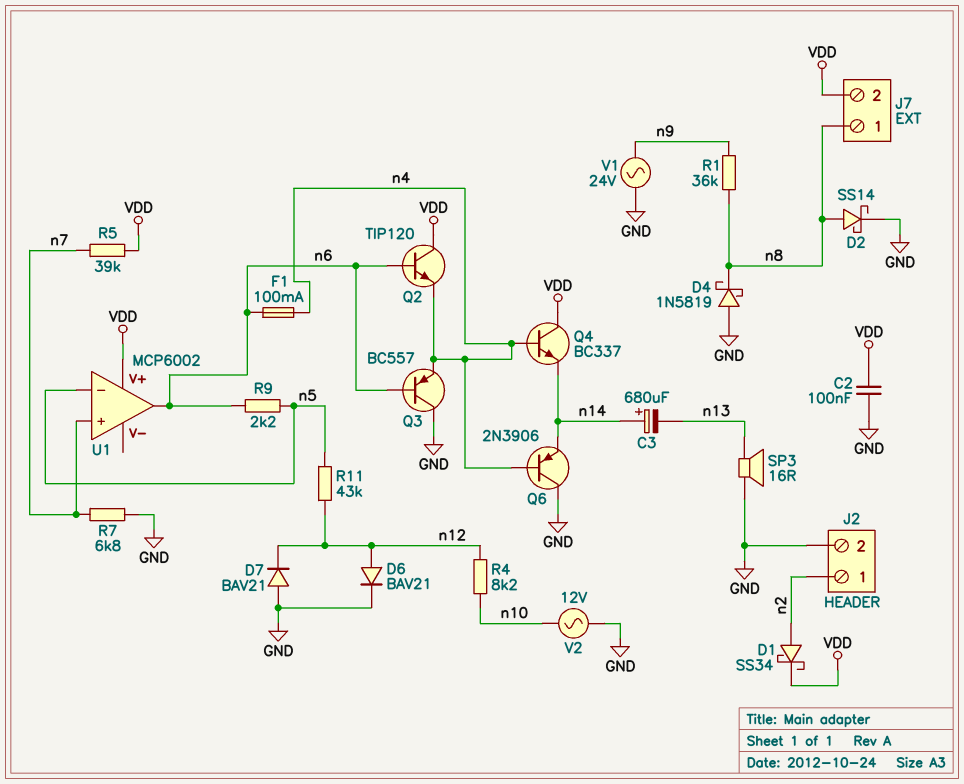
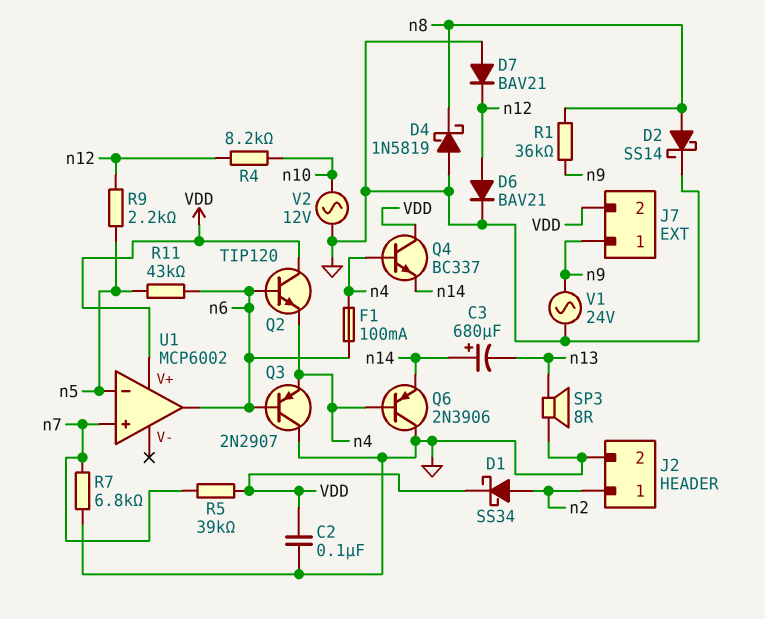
J7 pin 1: n8 -> n9
Q3: PNP BC557 (B n6, C GND, E n4) -> PNP 2N2907 (B n6, C GND, E n4)
R9: 2.2k (n5, n6) -> 2.2k (n5, n12)
R11: 43k (n5, n12) -> 43k (n5, n6)
SP3: speaker 16R (GND, n13) -> speaker 8R (GND, n13)

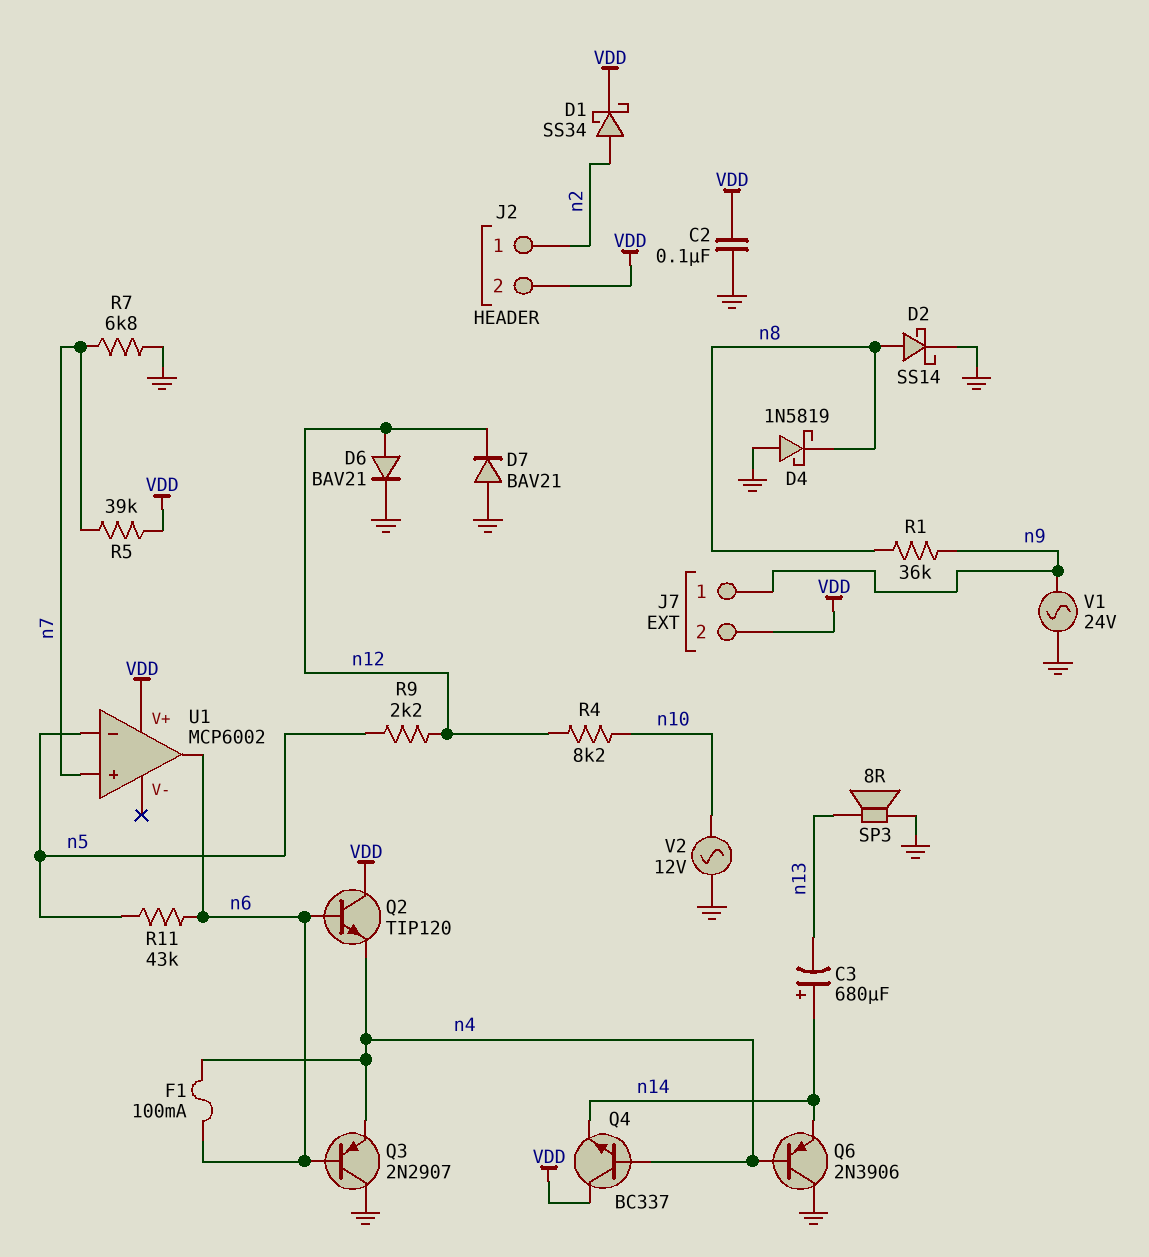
J2 pin 2: GND -> VDD

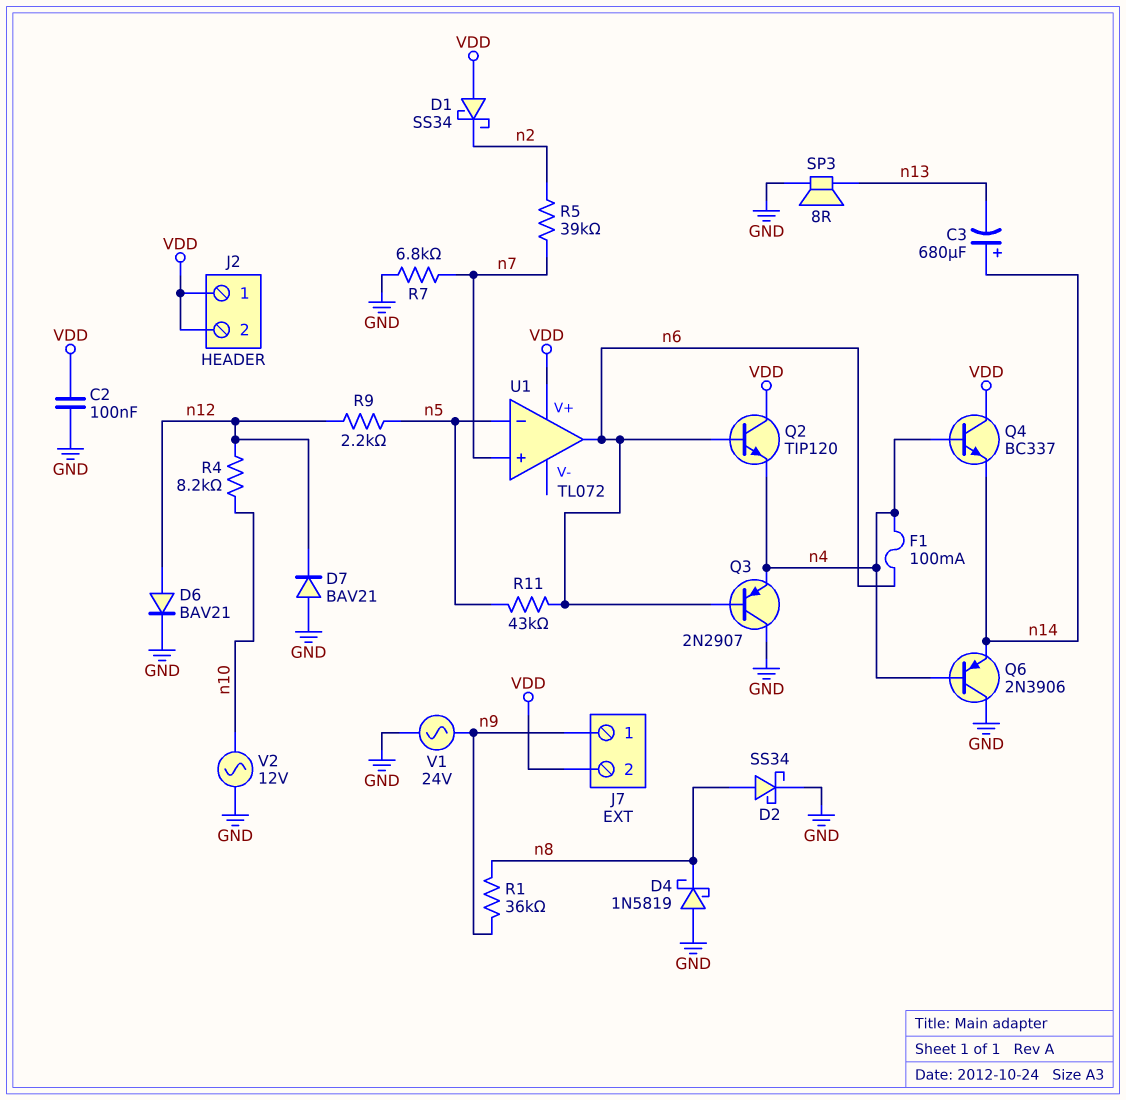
D1: schottky SS34 (A n2, K VDD) -> schottky SS34 (A VDD, K n2)
D2: schottky SS14 (A n8, K GND) -> schottky SS34 (A n8, K GND)
J2 pin 1: n2 -> VDD
R5: 39k (VDD, n7) -> 39k (n2, n7)
U1: MCP6002 -> TL072

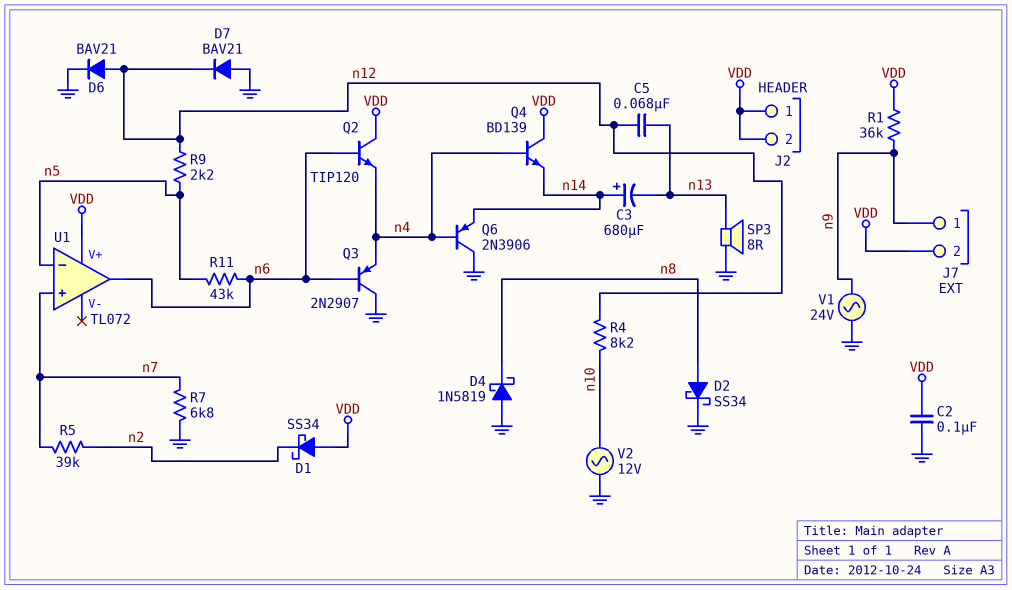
C5: none -> 68nF (n12, n13)
F1: 100mA (n4, n6) -> none
Q4: NPN BC337 (B n4, C VDD, E n14) -> NPN BD139 (B n4, C VDD, E n14)
R1: 36k (n8, n9) -> 36k (VDD, n9)

